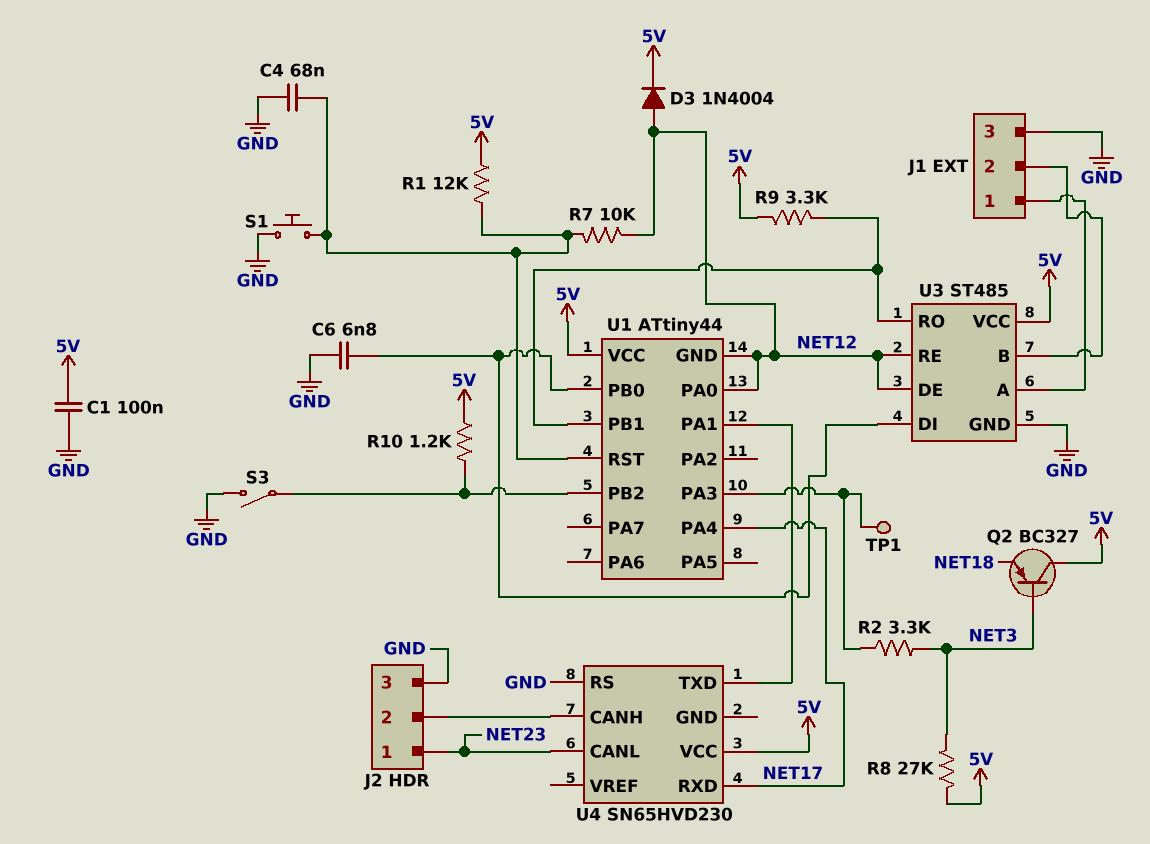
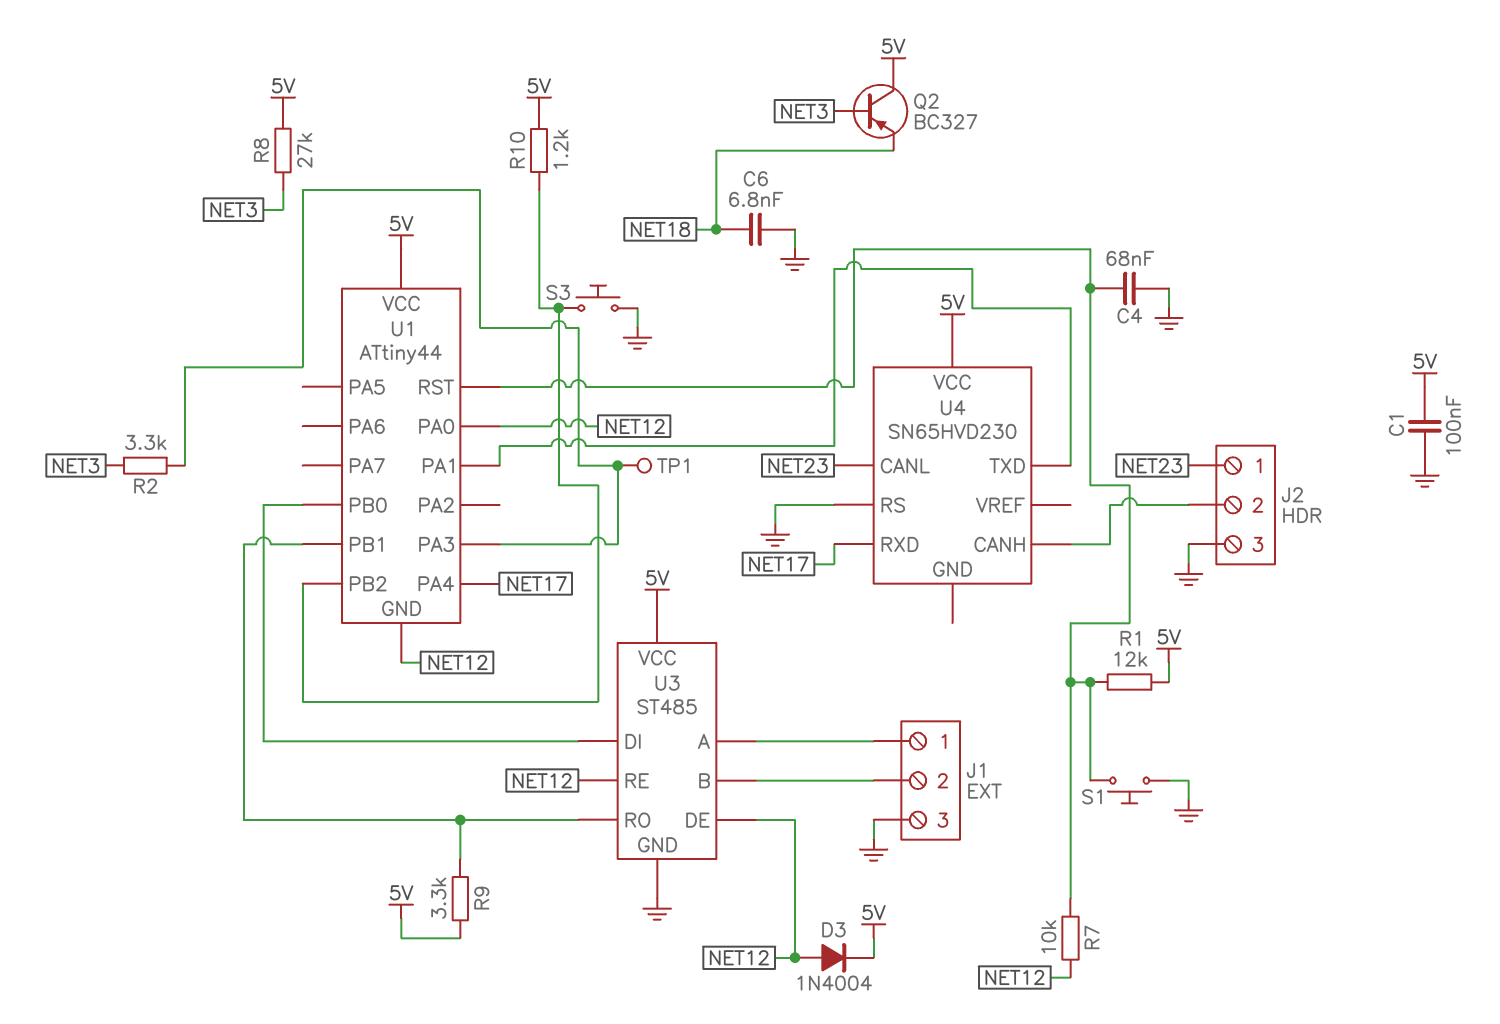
C6: 6.8nF (GND, U1/PB0) -> 6.8nF (GND, NET18)
S3: switch (GND, U1/PB2) -> button (GND, U1/PB2)

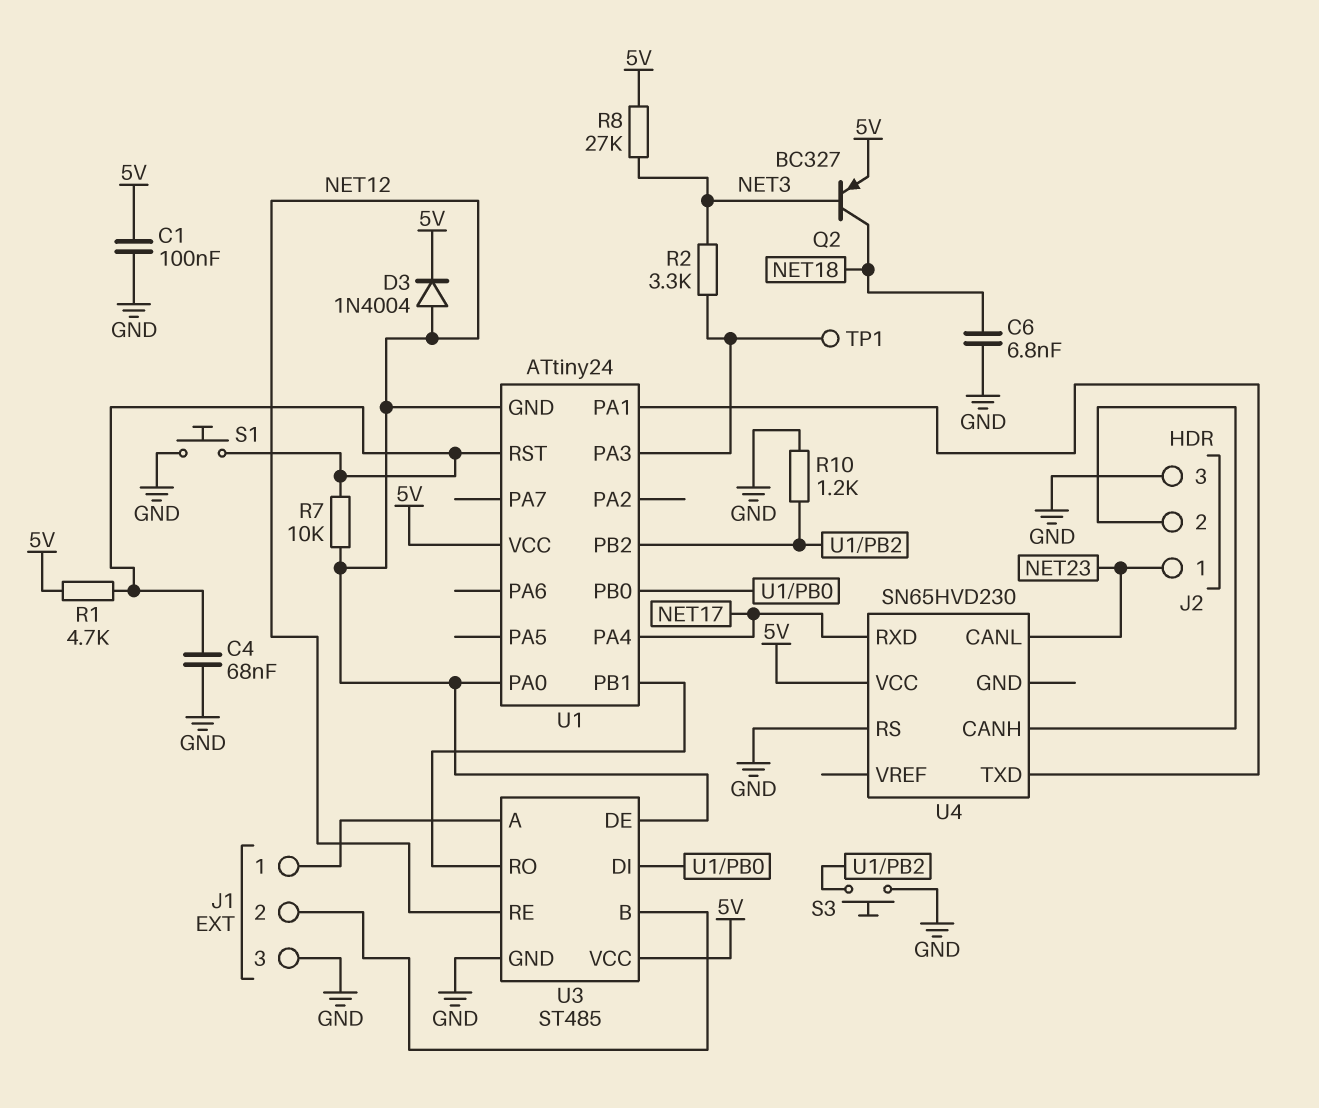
Q2: PNP BC327 (B NET3, C 5V, E NET18) -> PNP BC327 (B NET3, C NET18, E 5V)
R1: 12k (5V, U1/RST) -> 4.7k (5V, U1/RST)
R9: 3.3k (5V, U1/PB1) -> none
R10: 1.2k (5V, U1/PB2) -> 1.2k (GND, U1/PB2)
U1: ATtiny44 -> ATtiny24

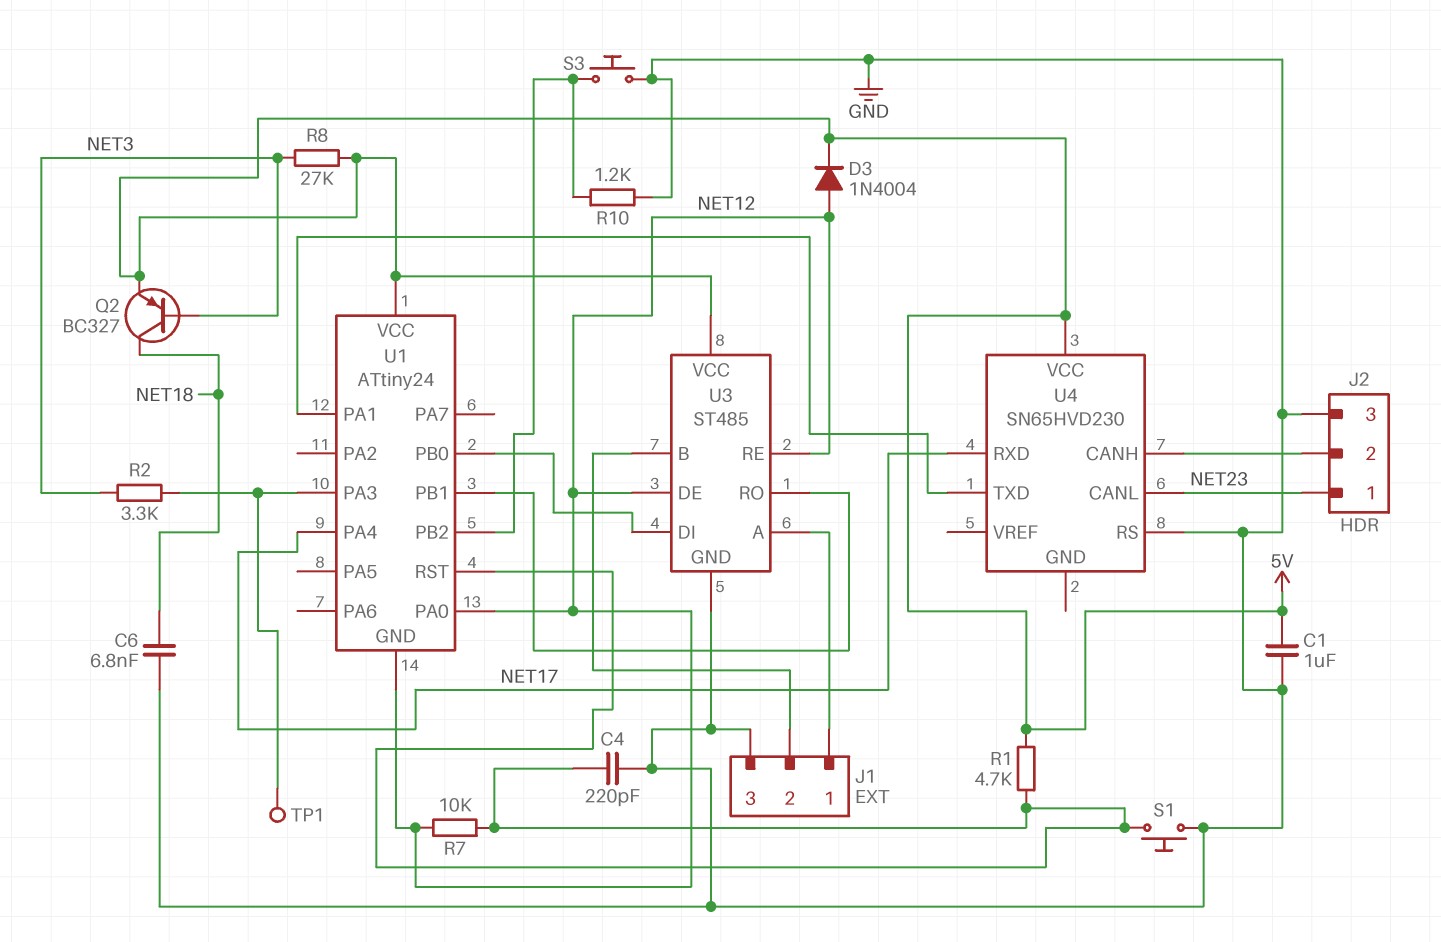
C1: 100nF (5V, GND) -> 1uF (5V, GND)
C4: 68nF (GND, U1/RST) -> 220pF (GND, U1/RST)

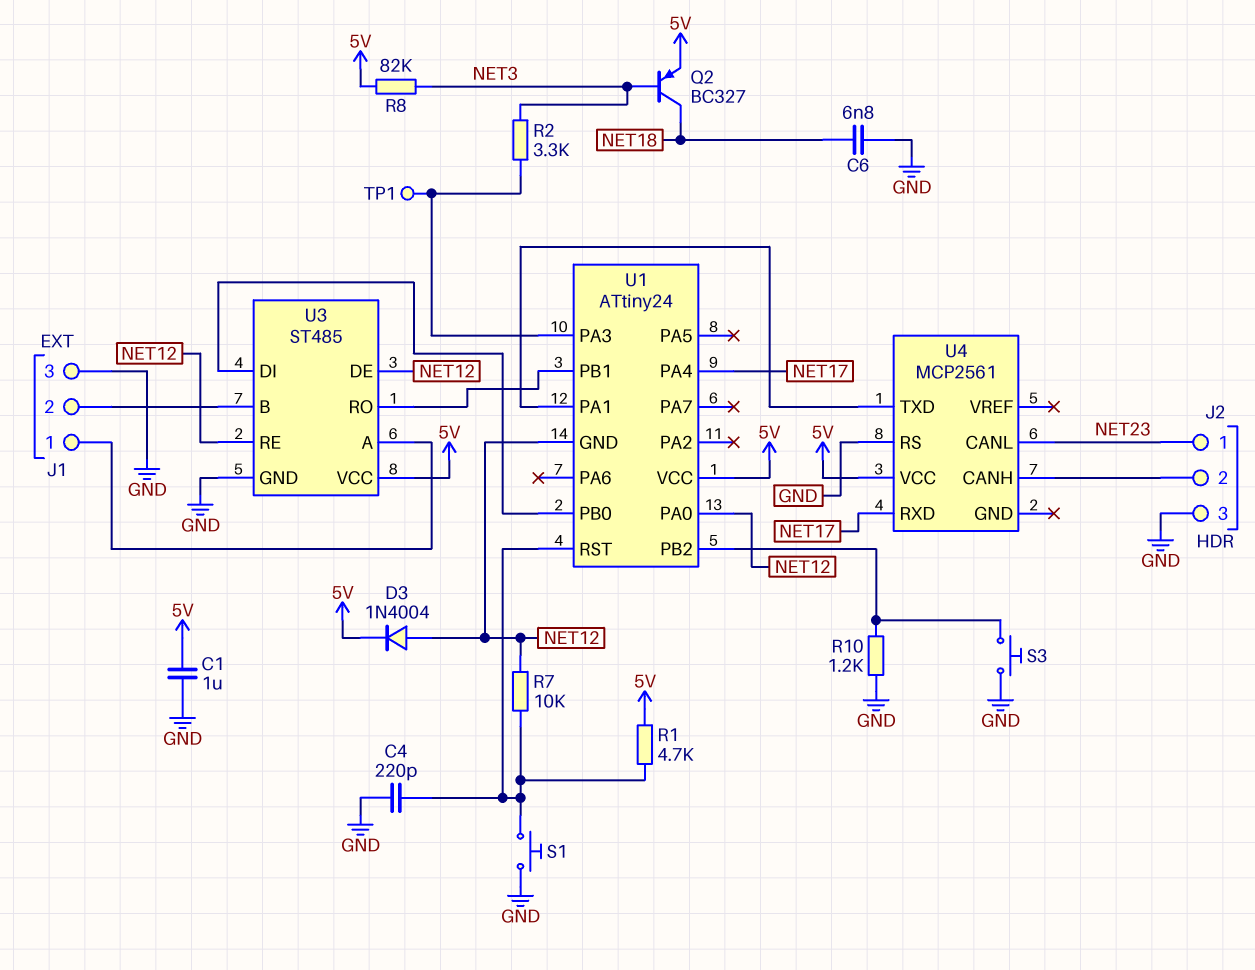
R8: 27k (5V, NET3) -> 82k (5V, NET3)
U4: SN65HVD230 -> MCP2561

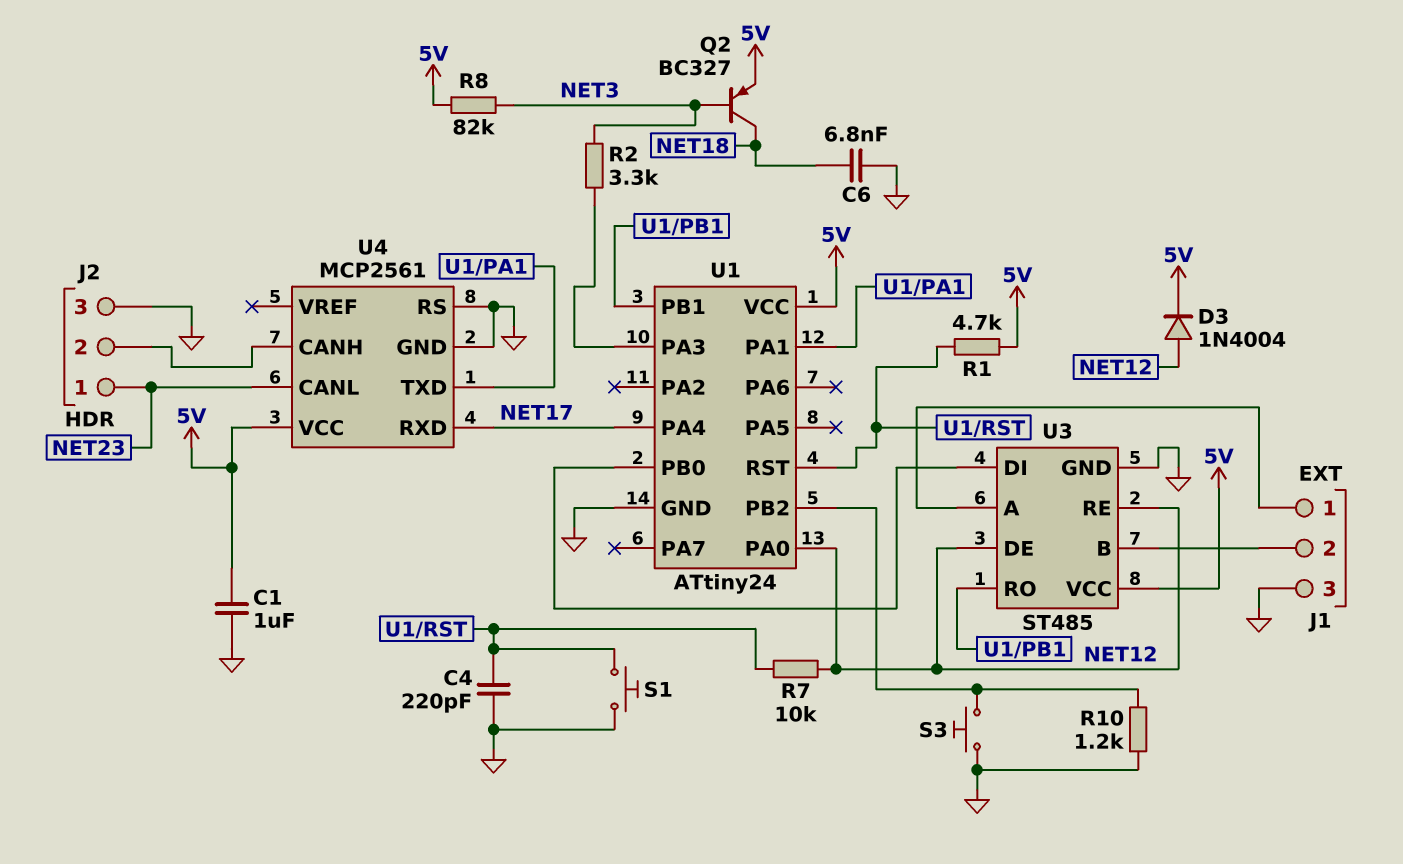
TP1: test point (U1/PA3) -> none
U1 pin GND: NET12 -> GND
U4 pin GND: none -> GND

